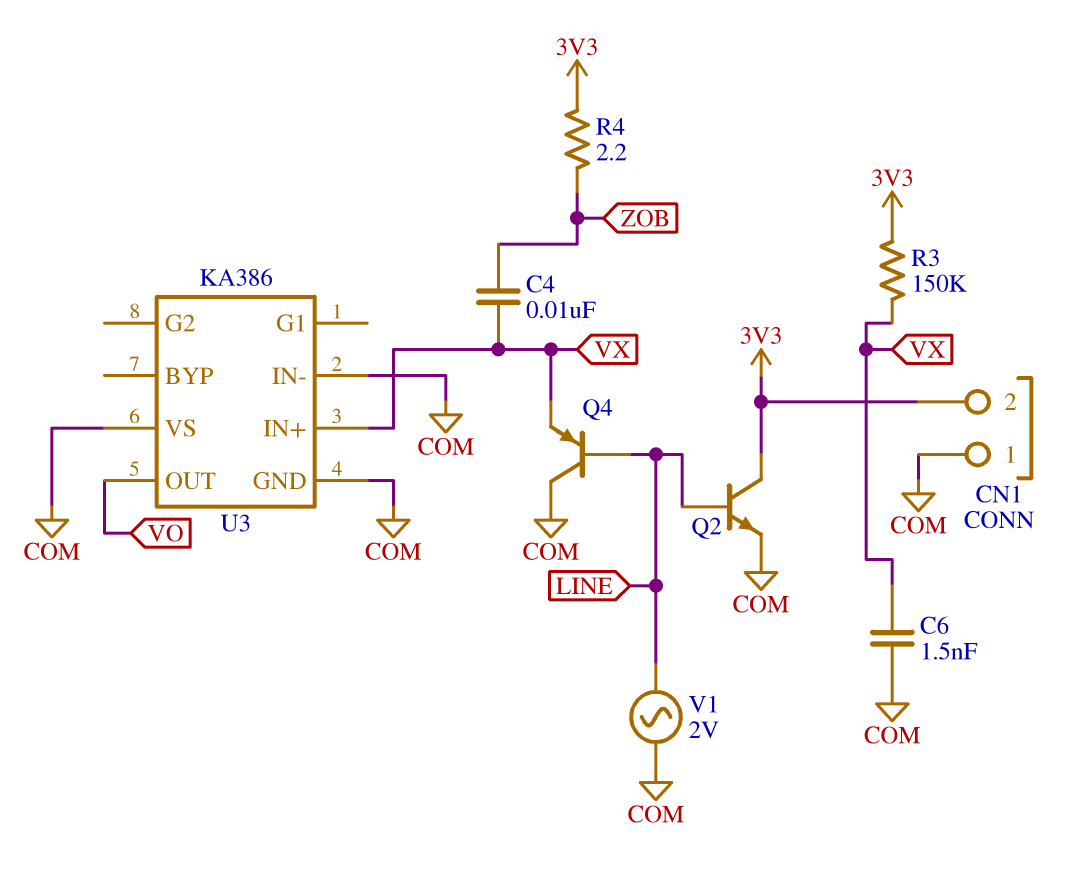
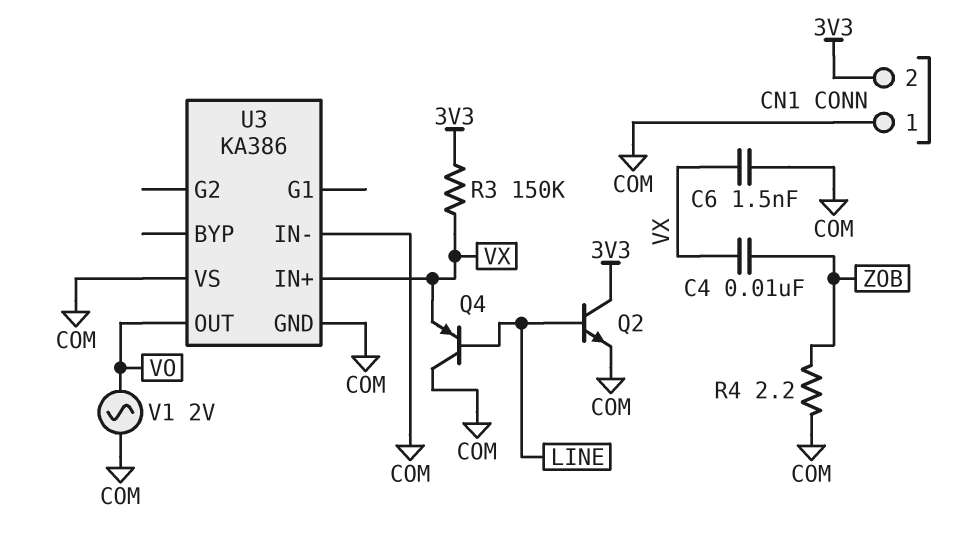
R4: 2.2 (3V3, ZOB) -> 2.2 (COM, ZOB)
V1: AC 2V (COM, LINE) -> AC 2V (COM, VO)

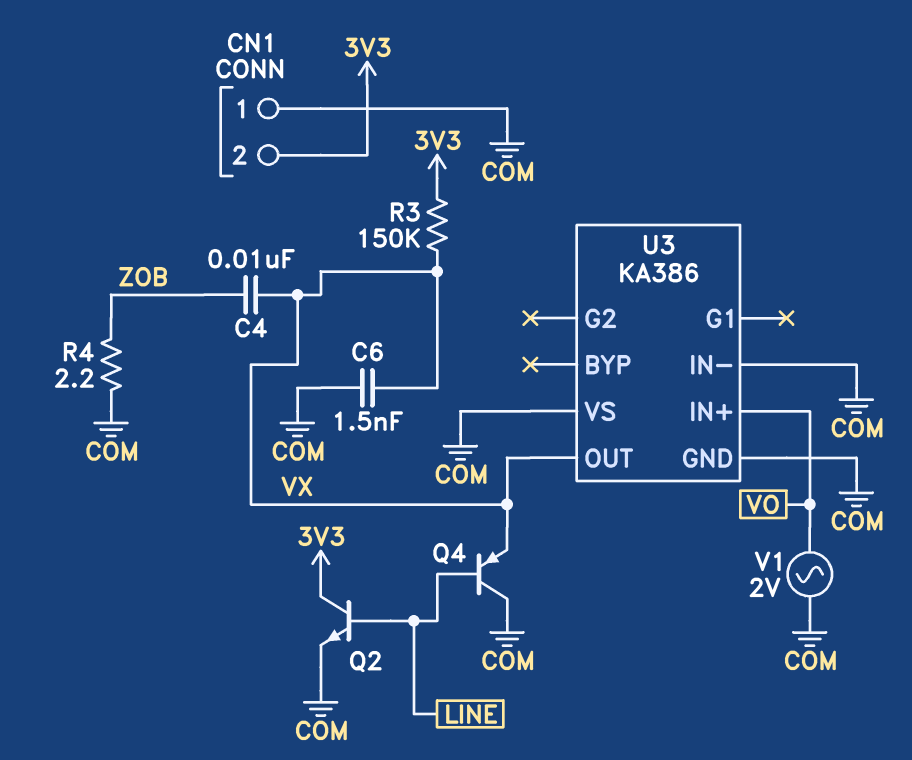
U3 pin IN+: VX -> VO
U3 pin OUT: VO -> VX

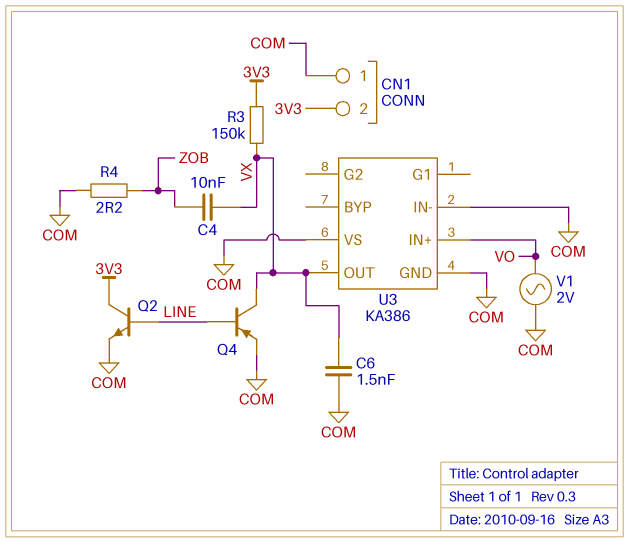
Q4: PNP (B LINE, C COM, E VX) -> PNP (B LINE, C VX, E COM)

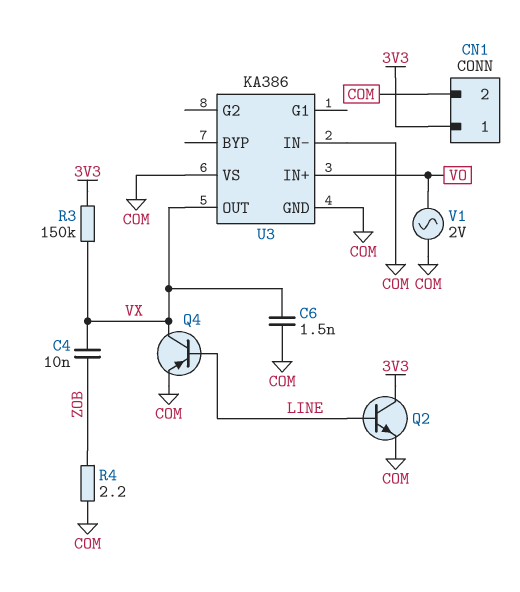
CN1 pin 1: COM -> 3V3
CN1 pin 2: 3V3 -> COM

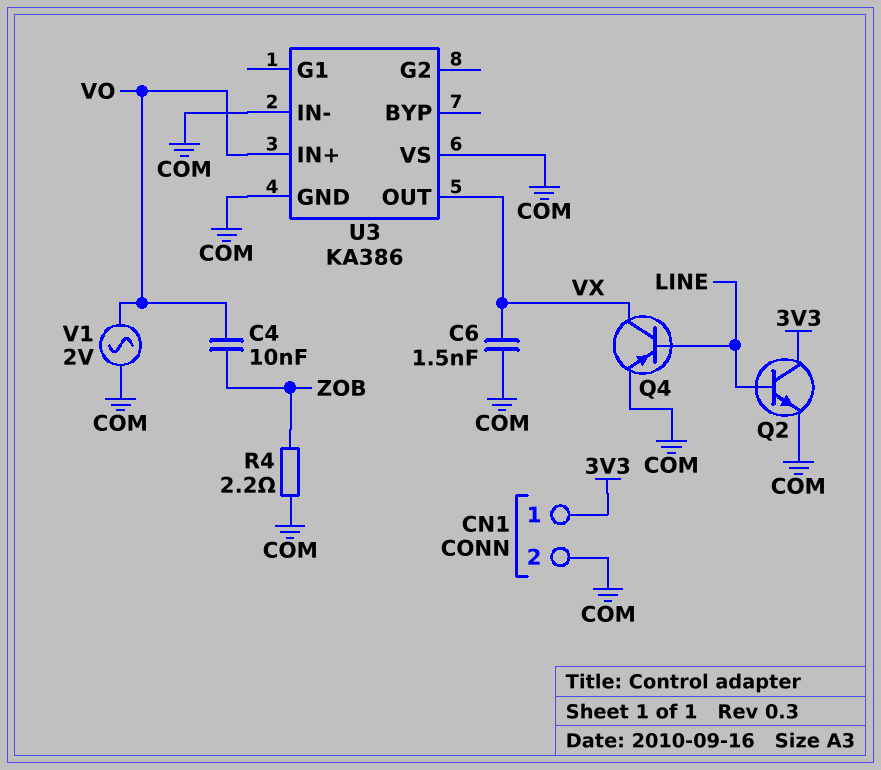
C4: 10nF (VX, ZOB) -> 10nF (VO, ZOB)
R3: 150k (3V3, VX) -> none

